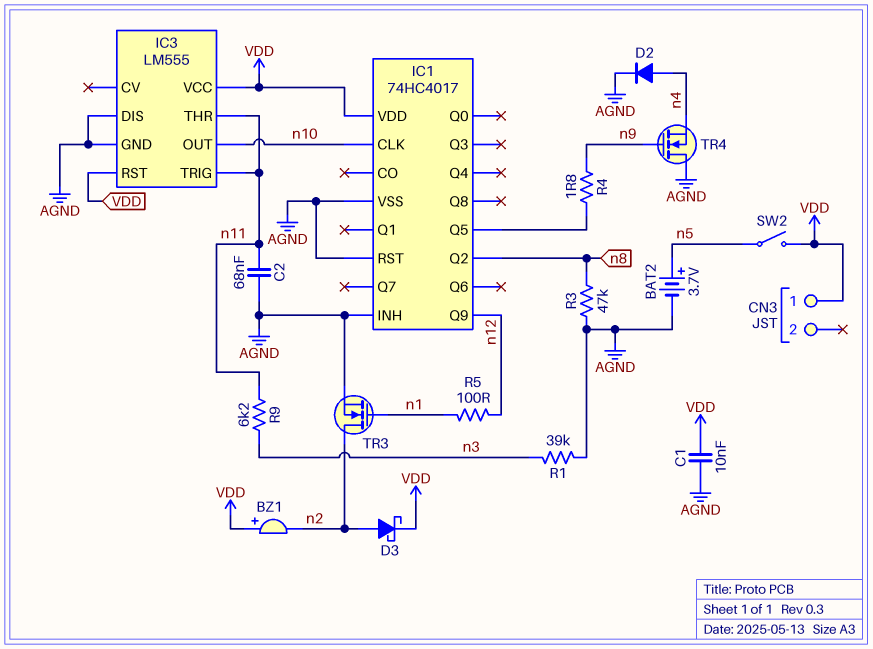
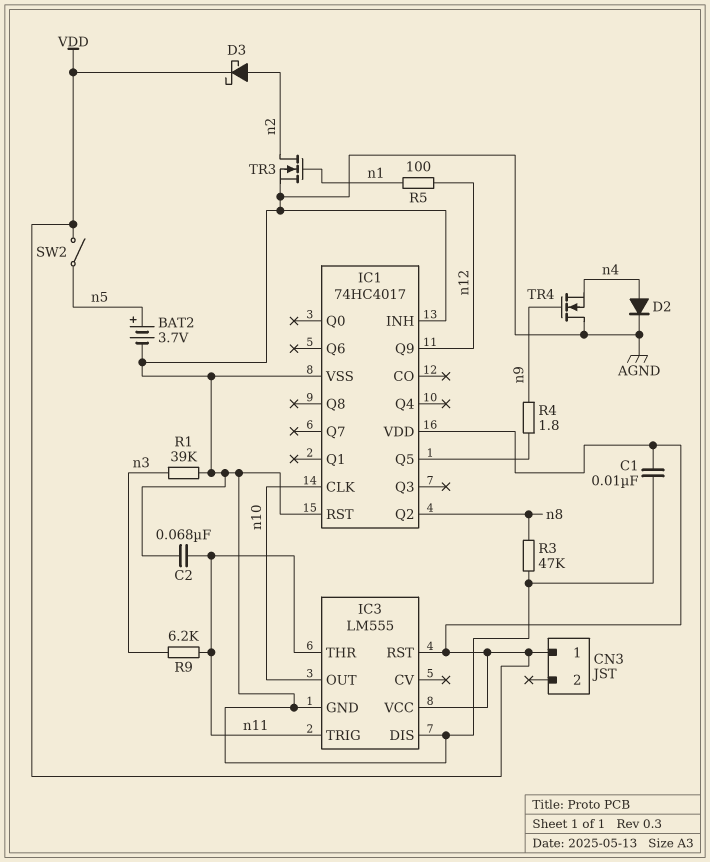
BZ1: buzzer (plus VDD, minus n2) -> none

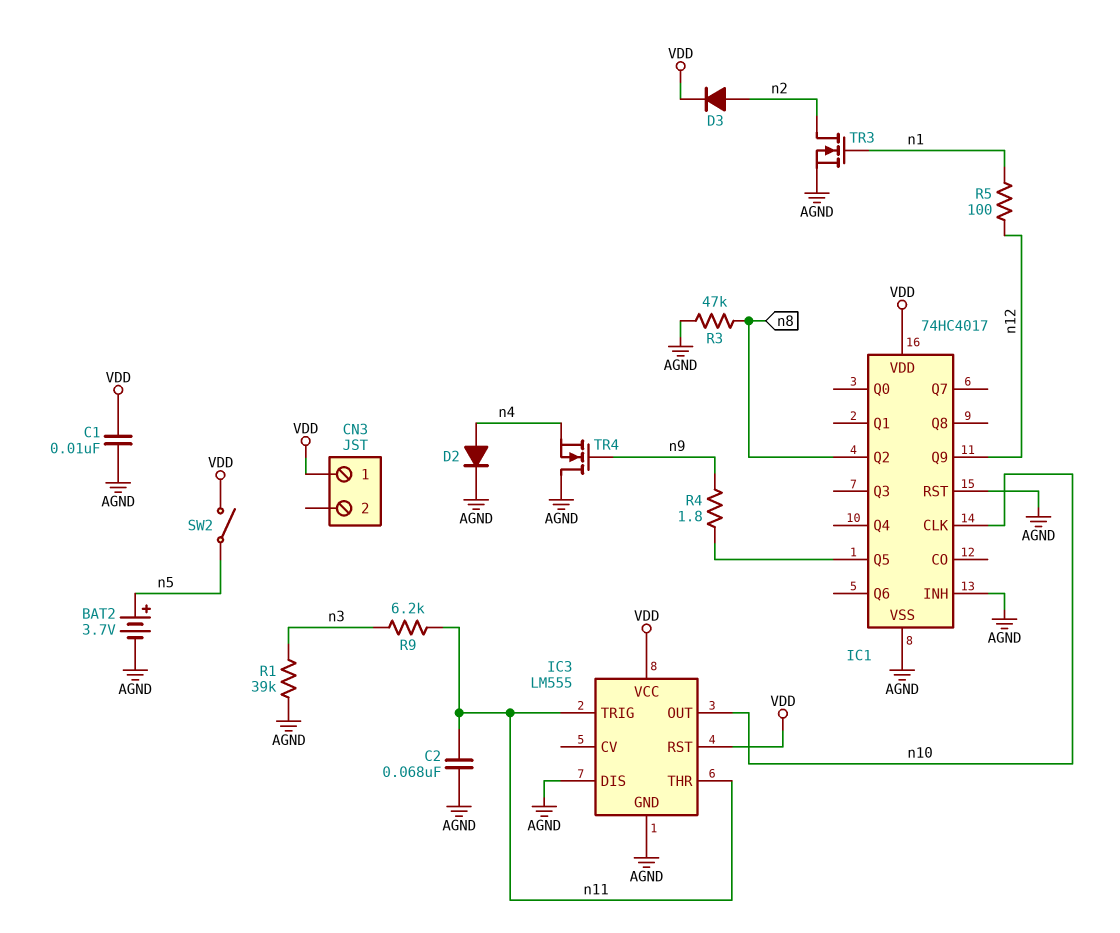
D3: schottky (A n2, K VDD) -> diode (A n2, K VDD)

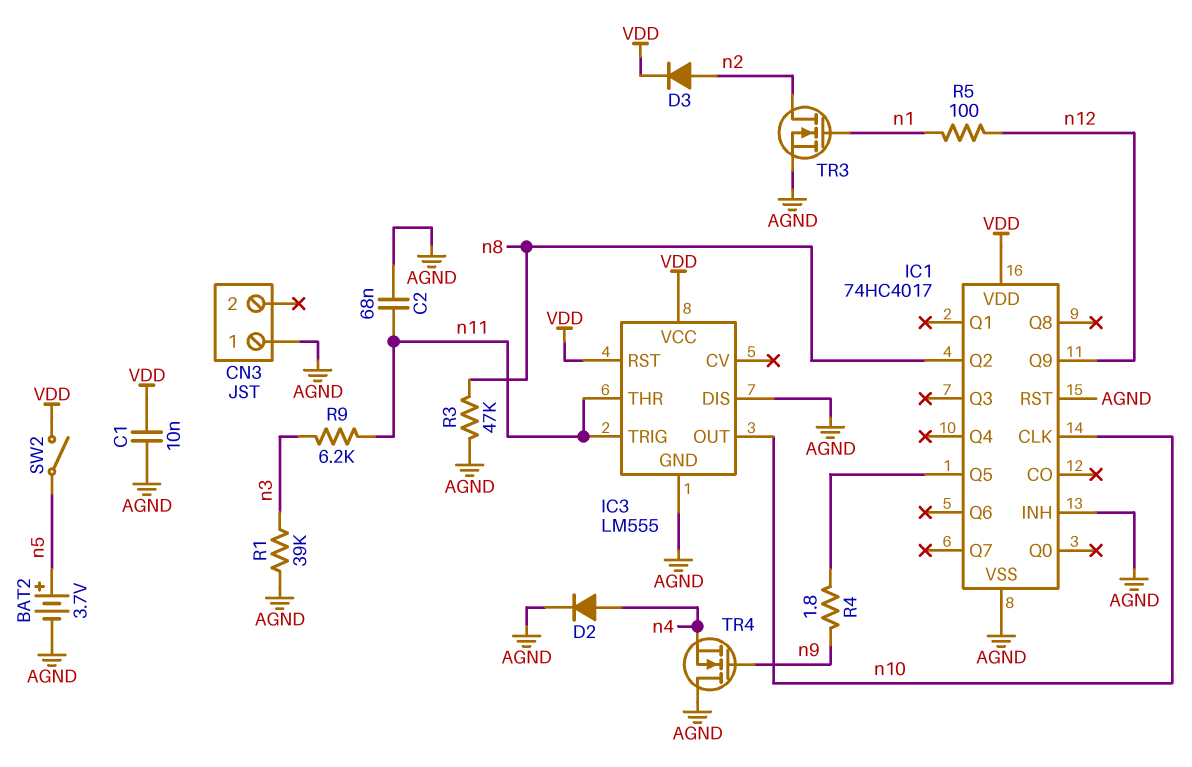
CN3 pin 1: VDD -> AGND

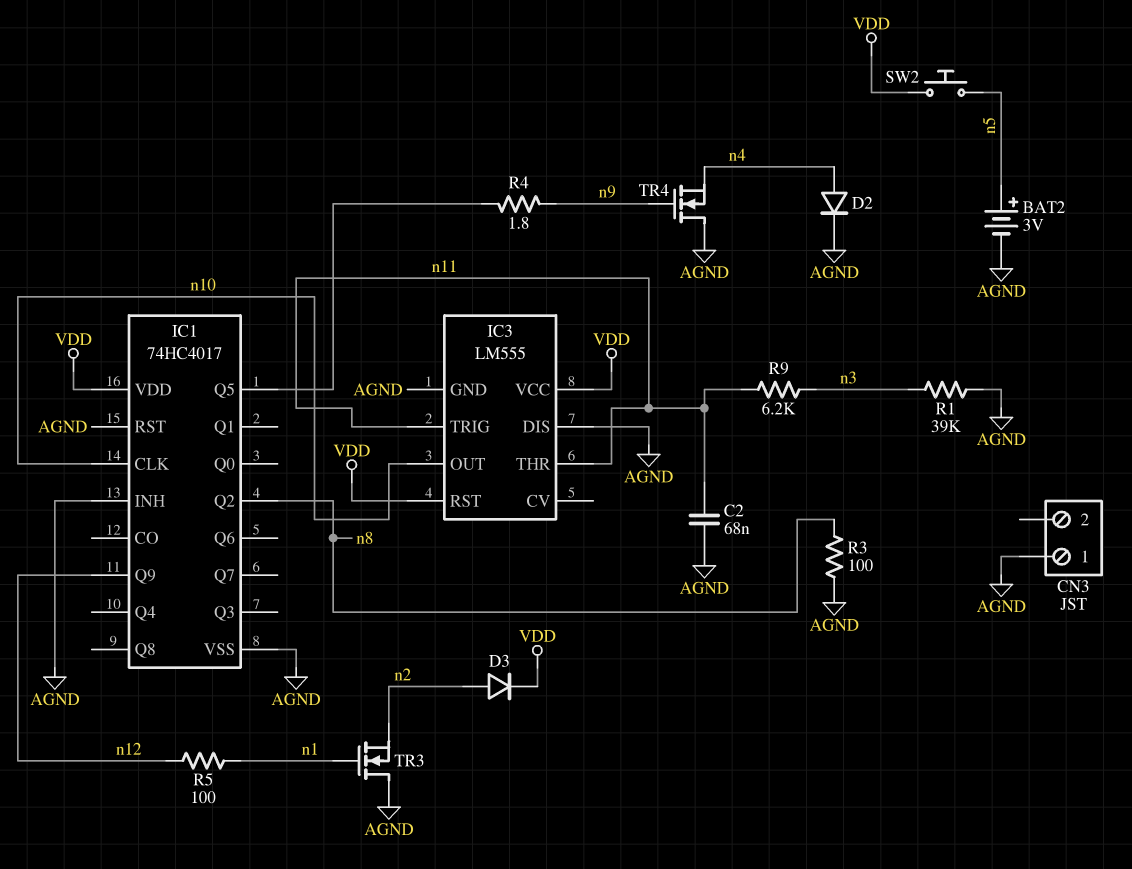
BAT2: 3.7V (plus n5, minus AGND) -> 3V (plus n5, minus AGND)
C1: 10nF (AGND, VDD) -> none
R3: 47k (AGND, n8) -> 100 (AGND, n8)
SW2: switch (VDD, n5) -> button (VDD, n5)
TR3: NMOS (G n1, D n2, S AGND) -> NMOS (G n1, D AGND, S n2)

